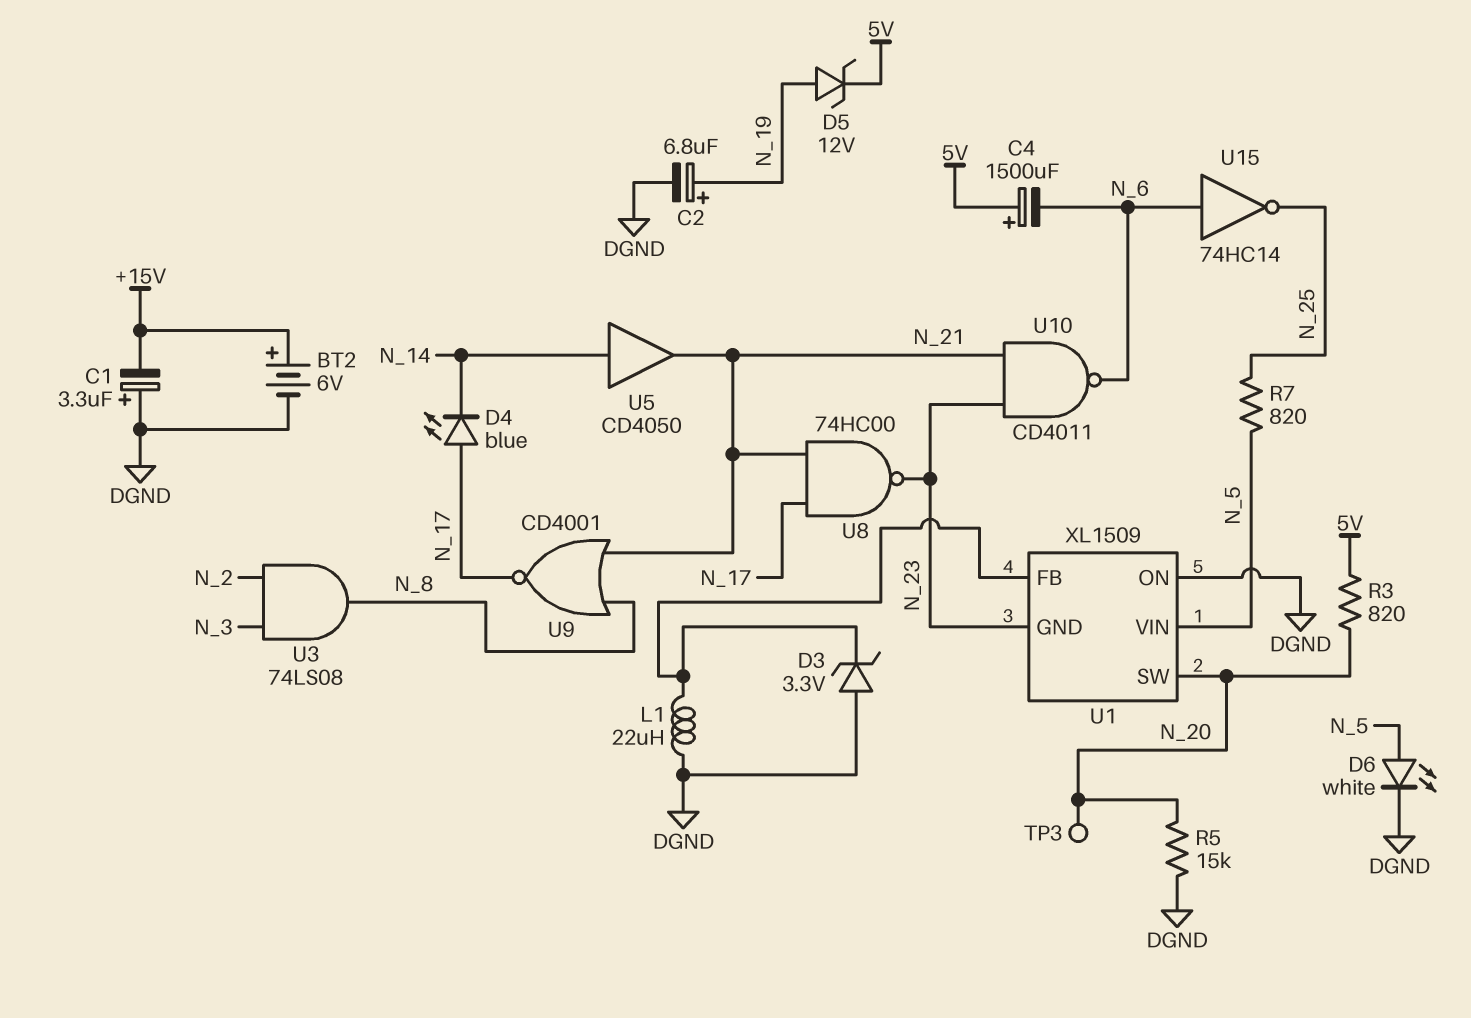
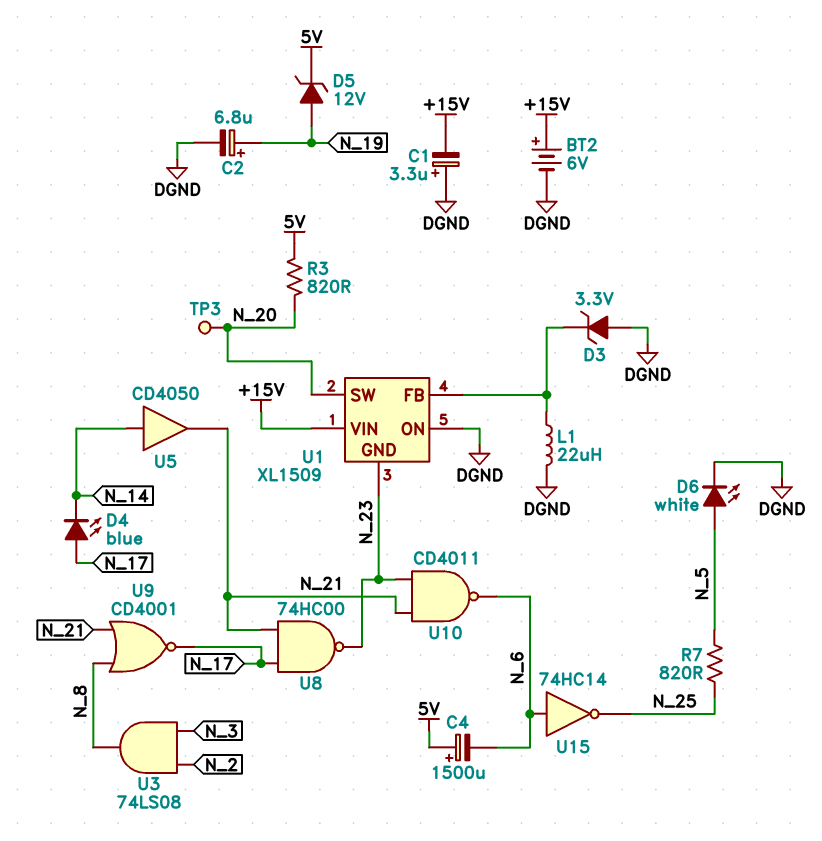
R5: 15k (DGND, N_20) -> none
U1 pin VIN: N_5 -> +15V

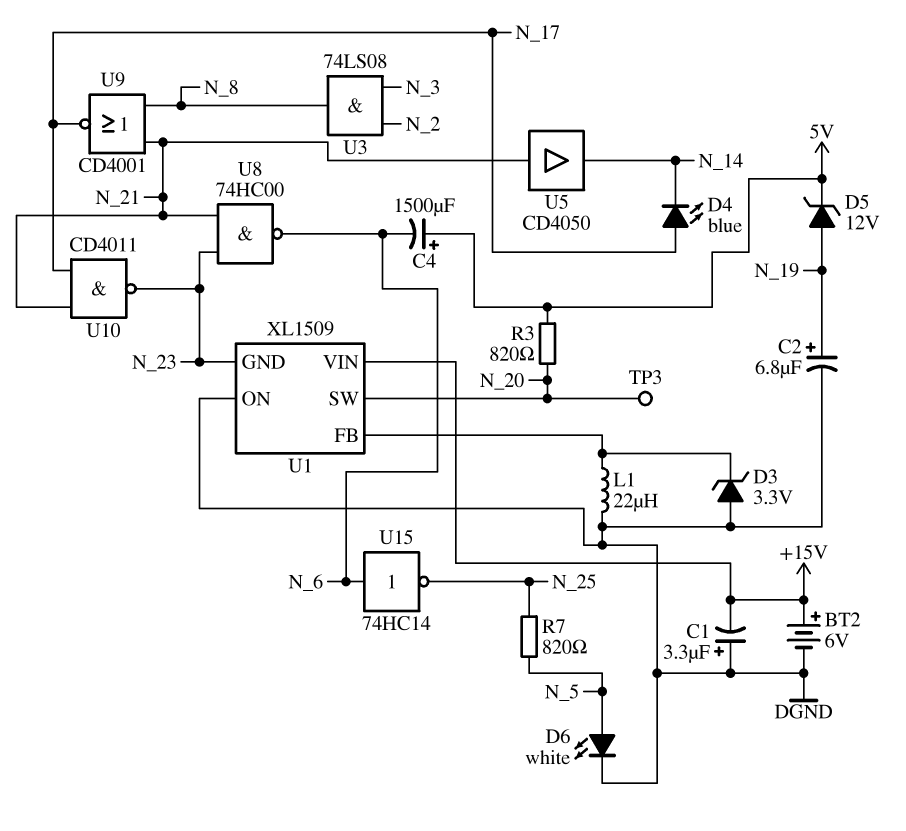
U5: buffer CD4050 (in N_14, out N_21) -> buffer CD4050 (in N_21, out N_14)
U8: NAND 74HC00 (in N_17, in N_21, out N_23) -> NAND 74HC00 (in N_21, in N_23, out N_6)
U10: NAND CD4011 (in N_21, in N_23, out N_6) -> NAND CD4011 (in N_17, in N_21, out N_23)

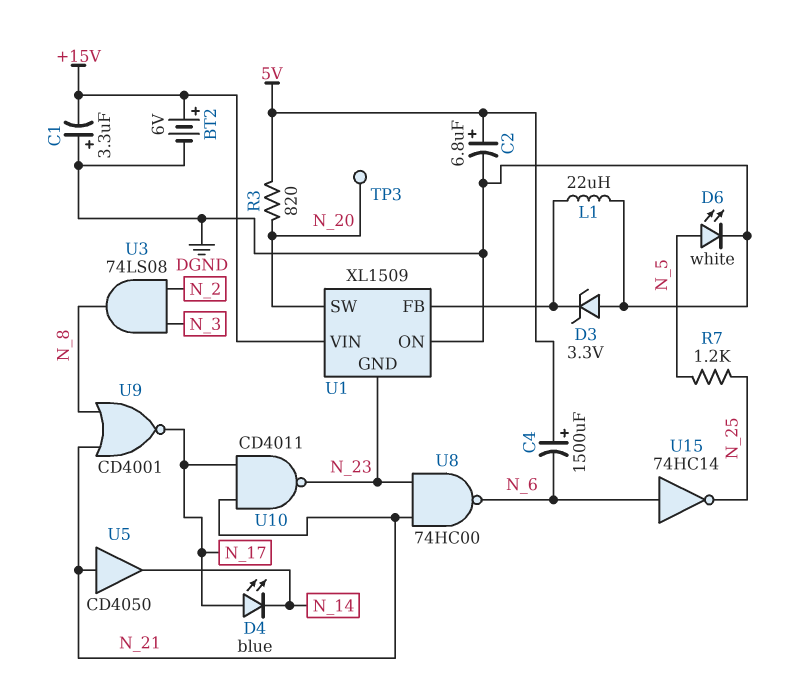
C2: 6.8uF (plus N_19, minus DGND) -> 6.8uF (plus 5V, minus DGND)
D5: zener 12V (A N_19, K 5V) -> none
R7: 820 (N_5, N_25) -> 1.2k (N_5, N_25)

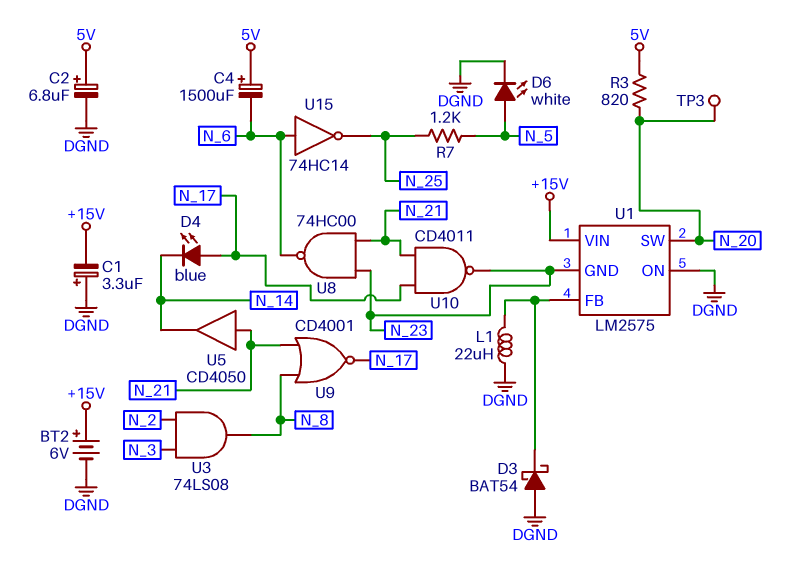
D3: zener 3.3V (A DGND, K U1/FB) -> schottky BAT54 (A DGND, K U1/FB)
U1: XL1509 -> LM2575

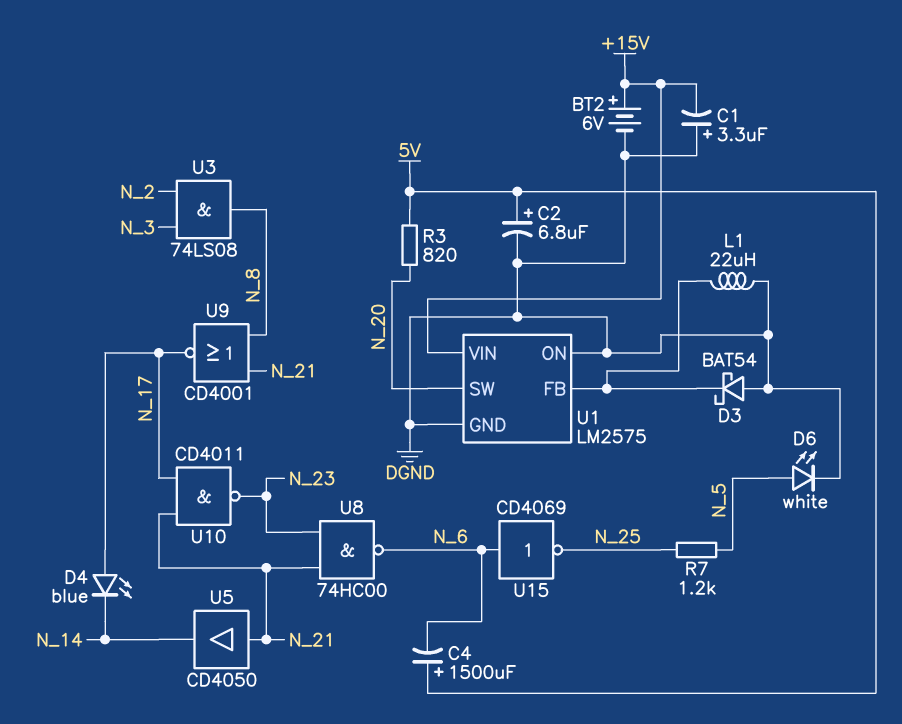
TP3: test point (N_20) -> none
U1 pin GND: N_23 -> DGND
U15: NOT 74HC14 (in N_6, out N_25) -> NOT CD4069 (in N_6, out N_25)

